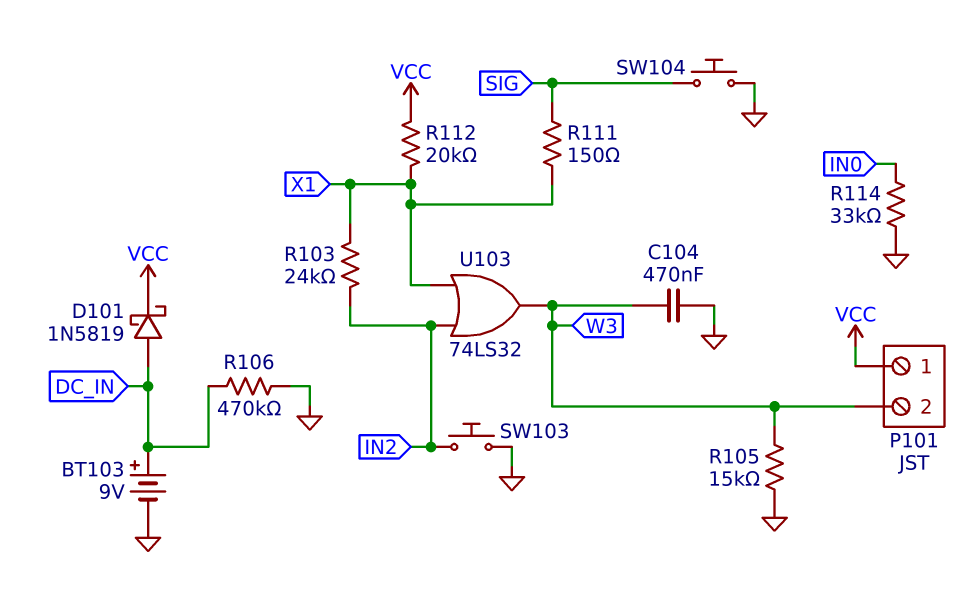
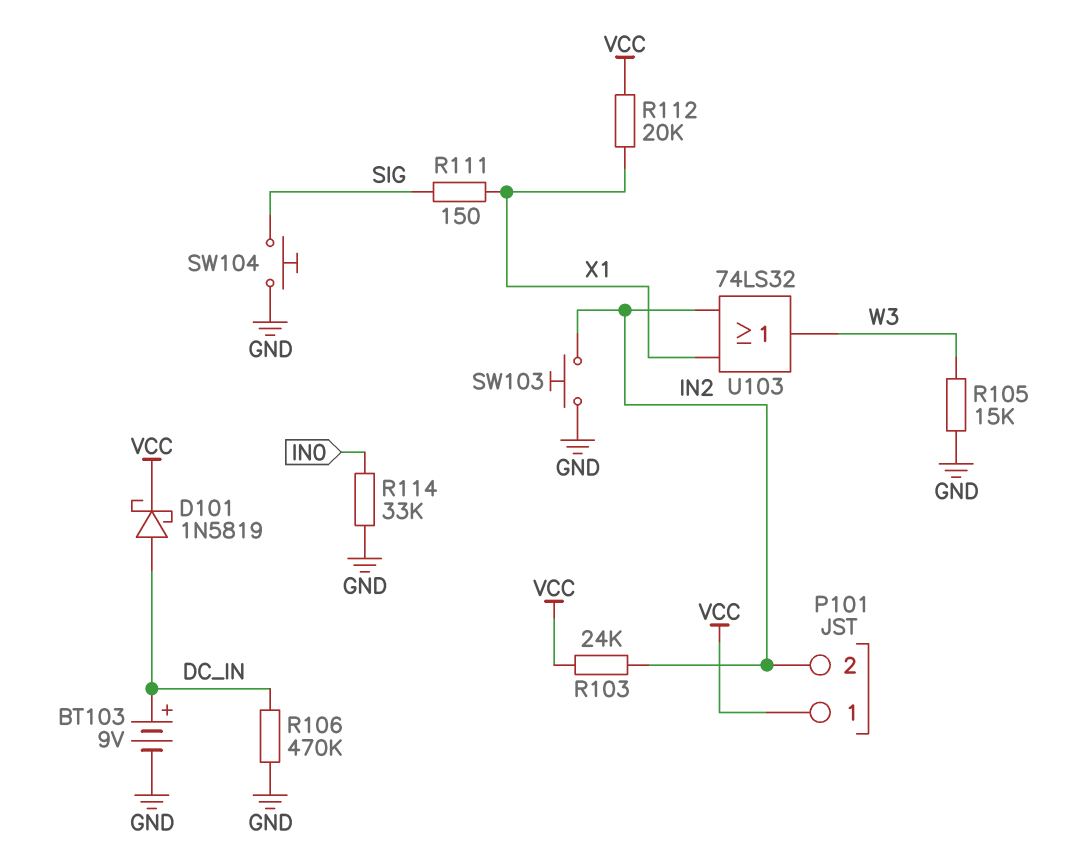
C104: 470nF (GND, W3) -> none
P101 pin 2: W3 -> IN2
R103: 24k (IN2, X1) -> 24k (IN2, VCC)

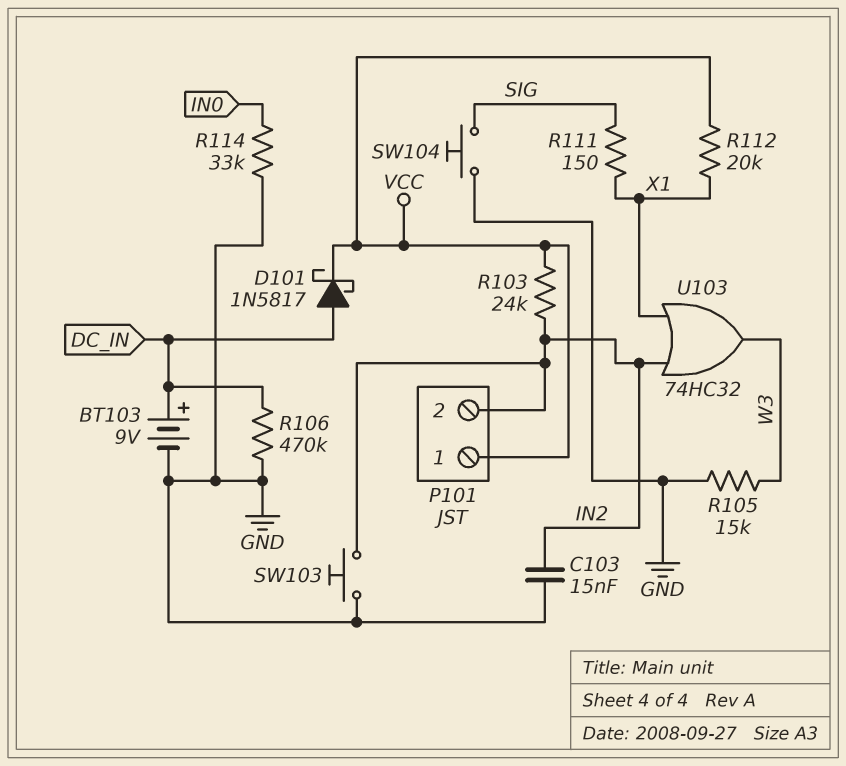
C103: none -> 15nF (GND, IN2)
D101: schottky 1N5819 (A DC_IN, K VCC) -> schottky 1N5817 (A DC_IN, K VCC)
U103: OR 74LS32 (in IN2, in X1, out W3) -> OR 74HC32 (in IN2, in X1, out W3)

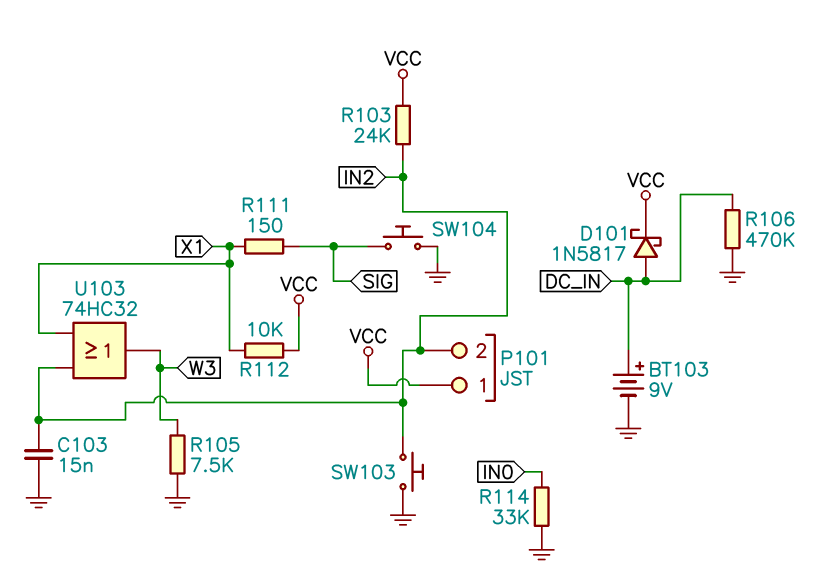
R105: 15k (GND, W3) -> 7.5k (GND, W3)
R112: 20k (VCC, X1) -> 10k (VCC, X1)

